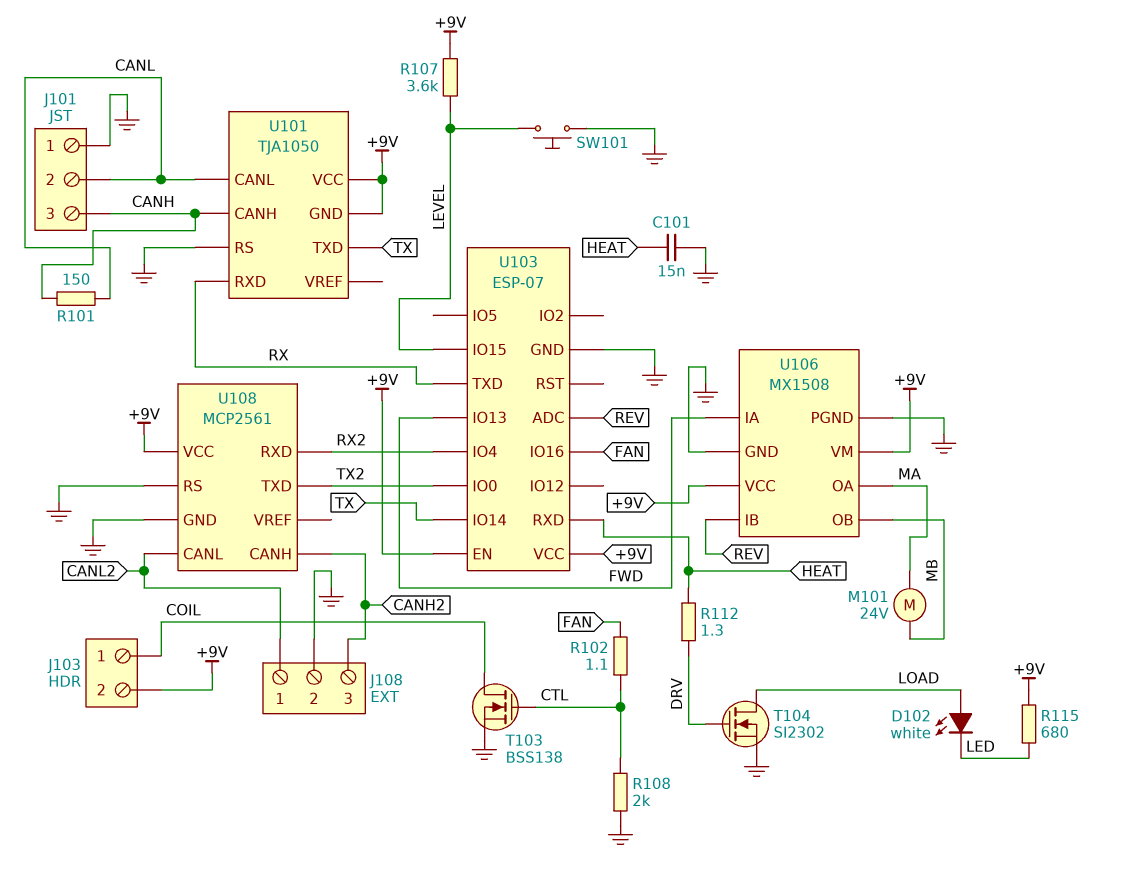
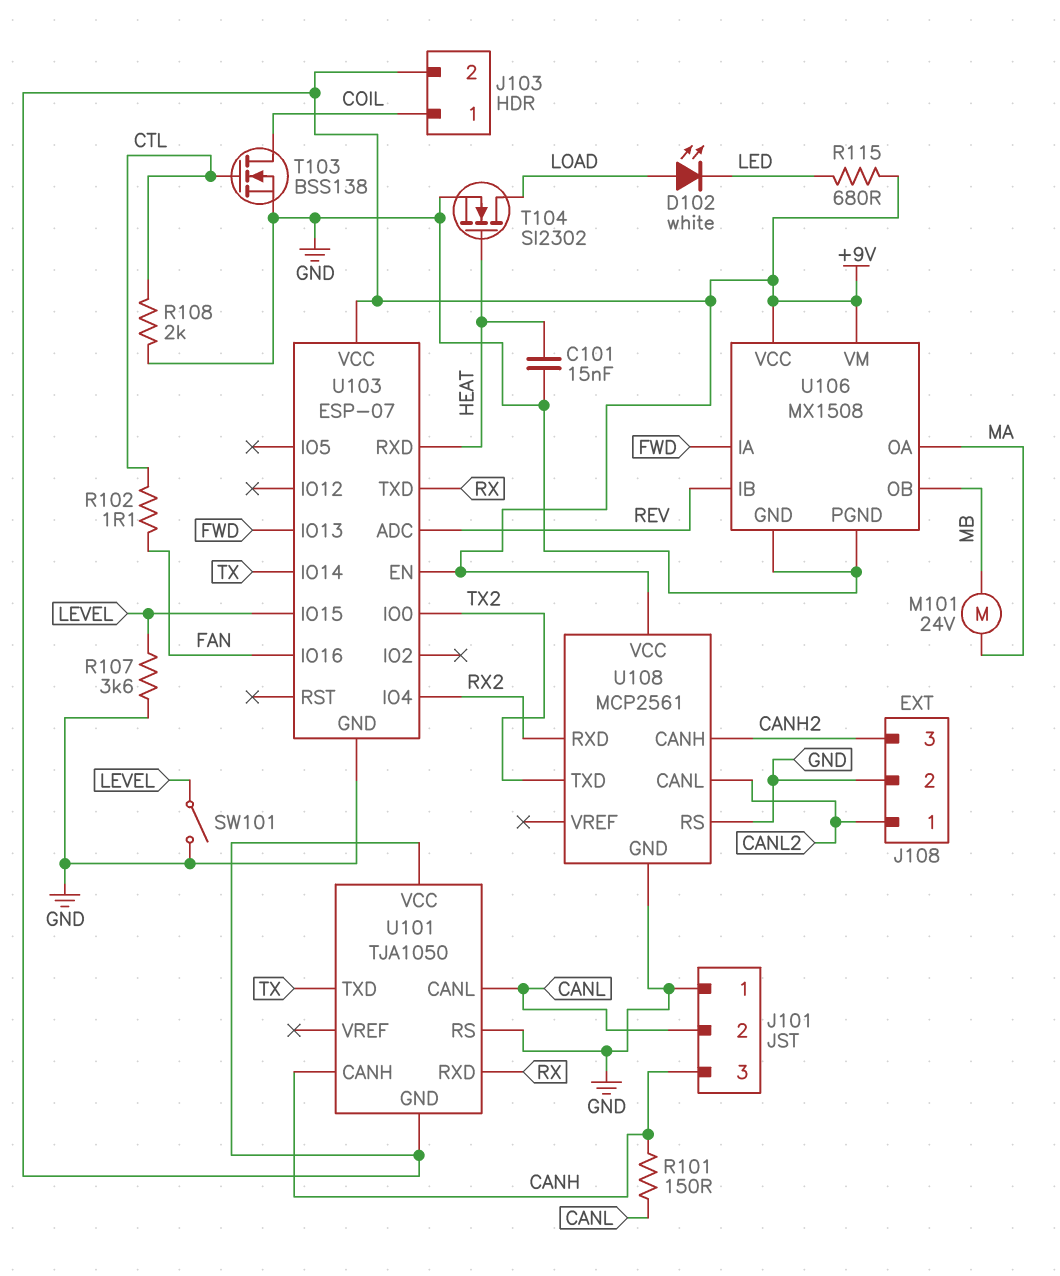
R107: 3.6k (+9V, LEVEL) -> 3.6k (GND, LEVEL)
R112: 1.3 (DRV, HEAT) -> none
SW101: button (GND, LEVEL) -> switch (GND, LEVEL)
T104: NMOS SI2302 (G DRV, D LOAD, S GND) -> NMOS SI2302 (G HEAT, D LOAD, S GND)

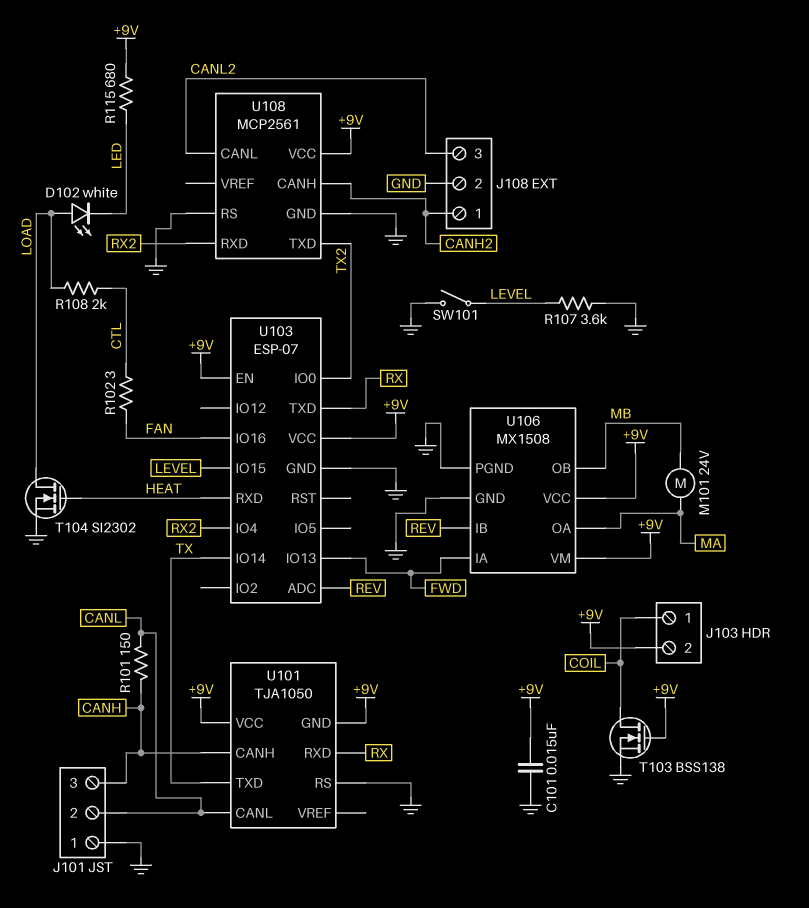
C101: 15nF (GND, HEAT) -> 15nF (+9V, GND)
J108 pin 1: CANL2 -> CANH2
J108 pin 3: CANH2 -> CANL2
R102: 1.1 (CTL, FAN) -> 3 (CTL, FAN)
R108: 2k (CTL, GND) -> 2k (CTL, LOAD)
T103: NMOS BSS138 (G CTL, D COIL, S GND) -> NMOS BSS138 (G +9V, D COIL, S GND)

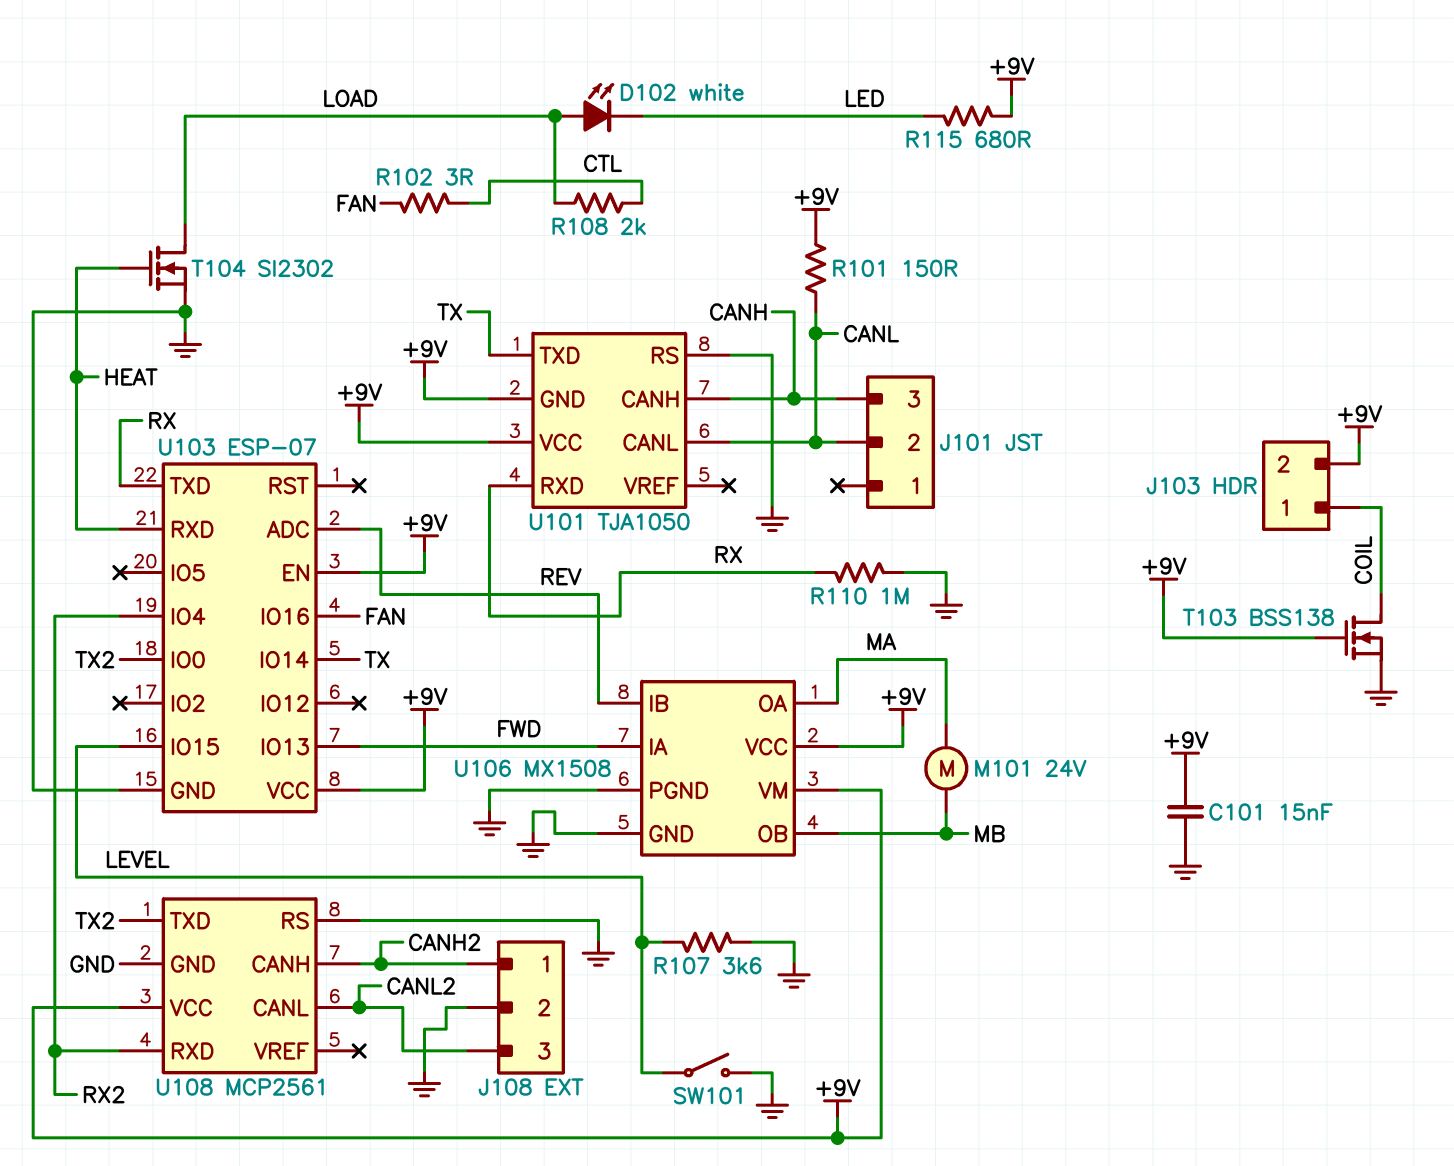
J101 pin 1: GND -> none
R101: 150 (CANH, CANL) -> 150 (+9V, CANL)
R110: none -> 1M (GND, RX)

